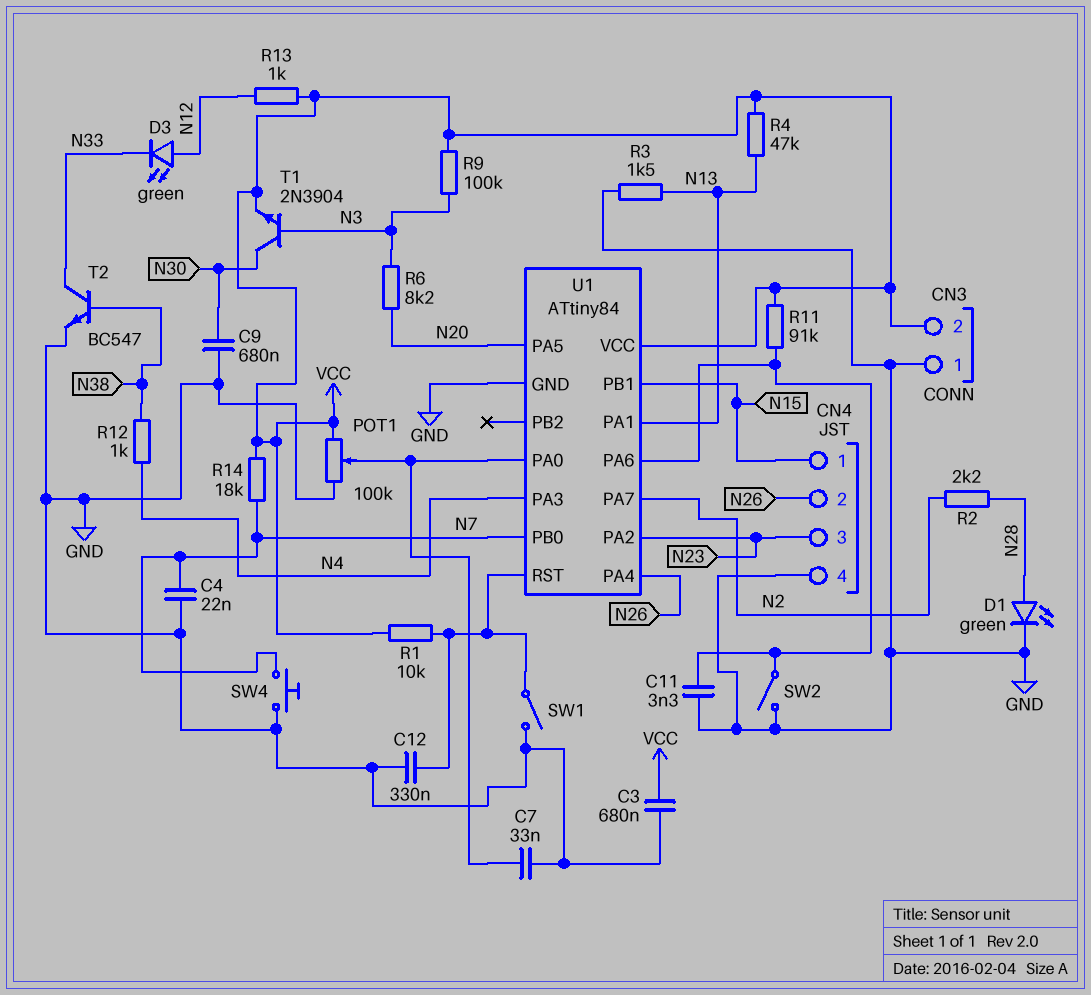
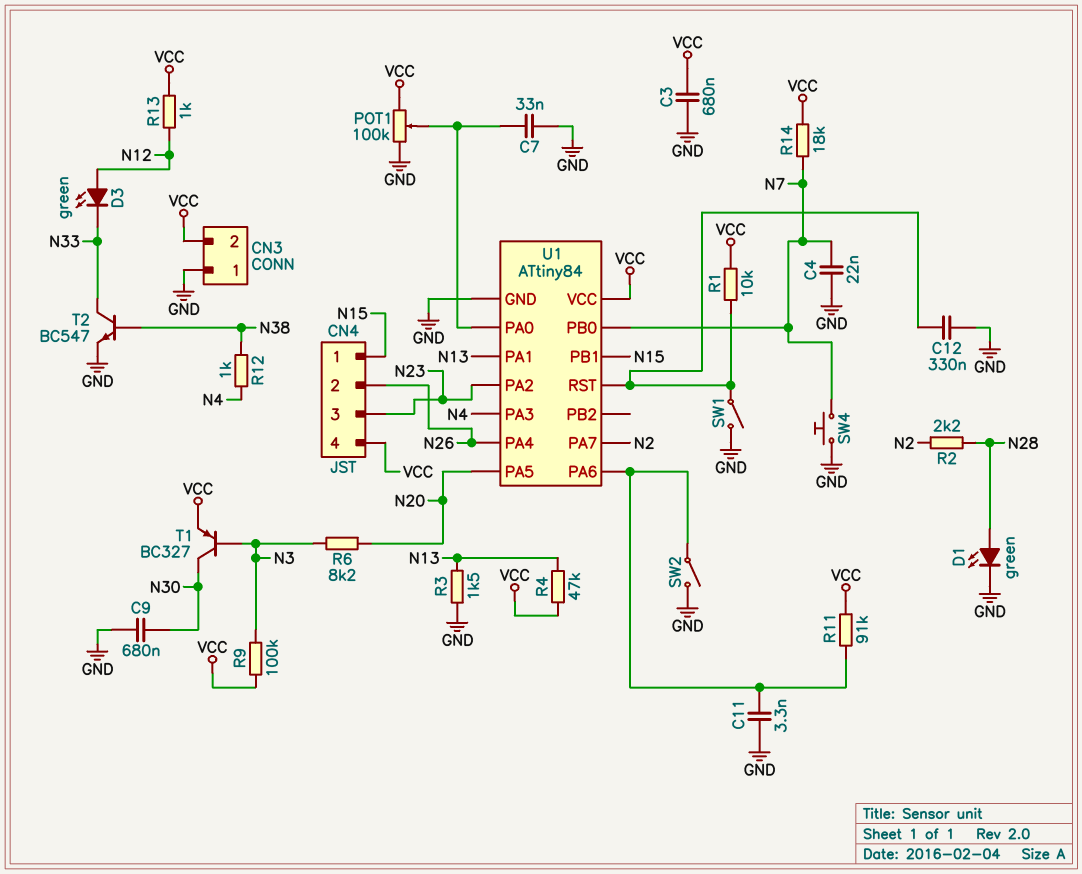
CN4 pin 4: GND -> VCC
T1: NPN 2N3904 (B N3, C N30, E VCC) -> PNP BC327 (B N3, C N30, E VCC)

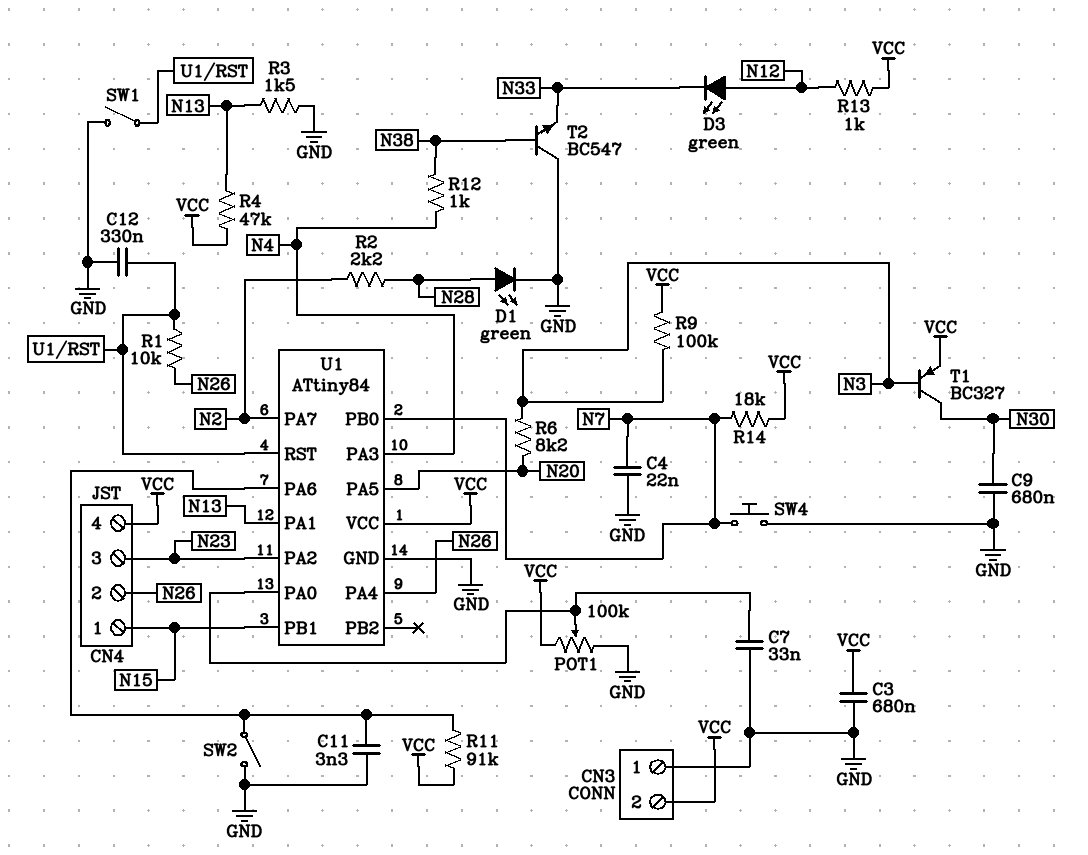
R1: 10k (U1/RST, VCC) -> 10k (N26, U1/RST)
T2: NPN BC547 (B N38, C N33, E GND) -> NPN BC547 (B N38, C GND, E N33)

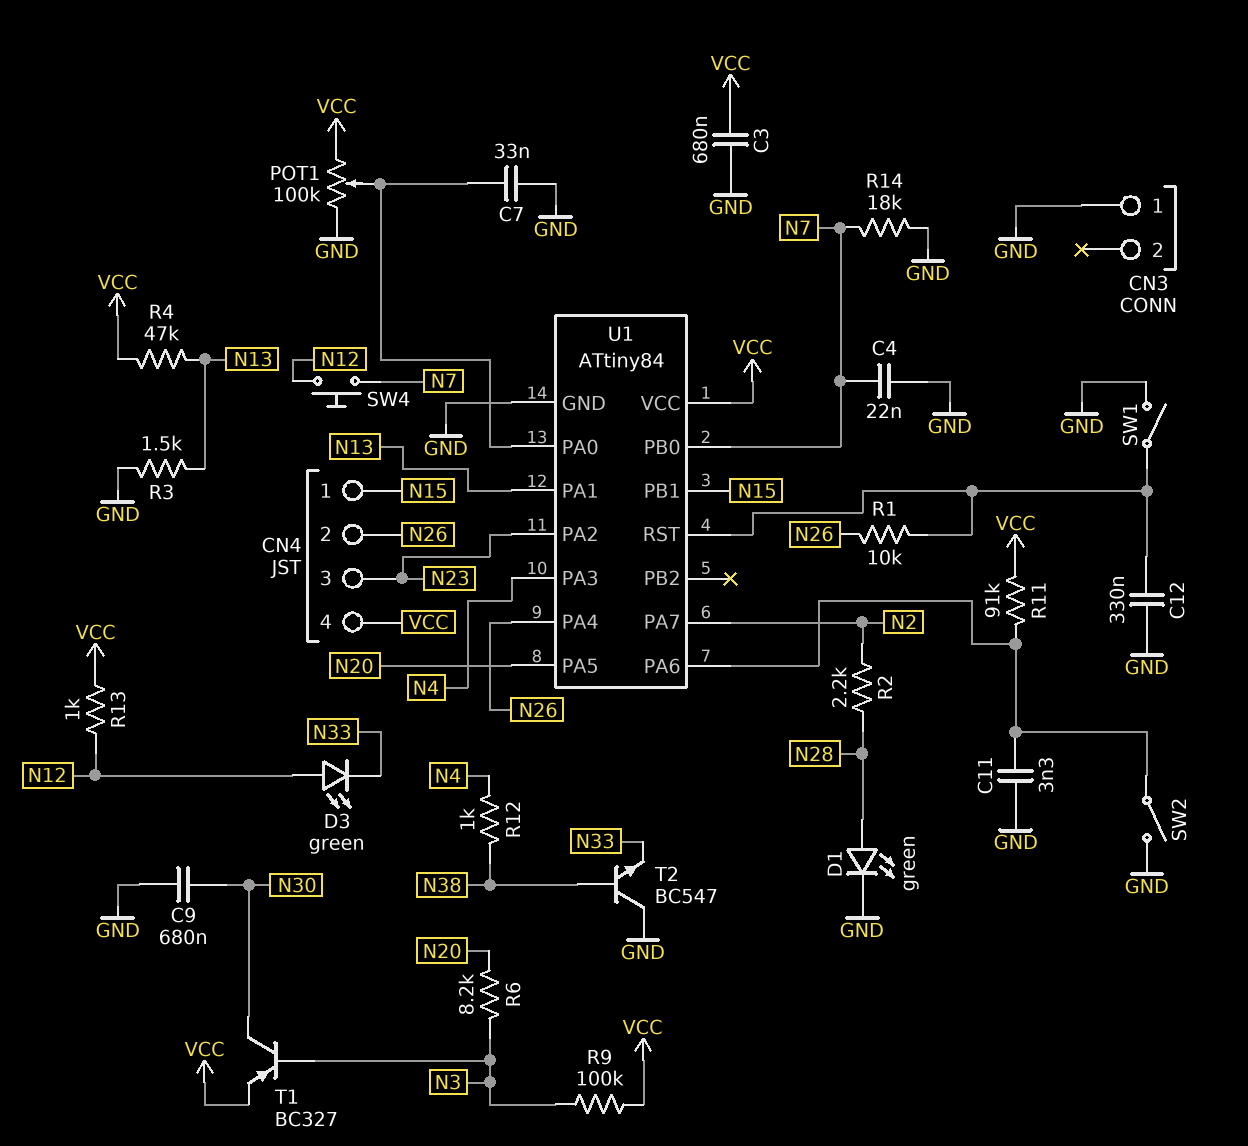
CN3 pin 2: VCC -> none
R14: 18k (N7, VCC) -> 18k (GND, N7)
SW4: button (GND, N7) -> button (N7, N12)

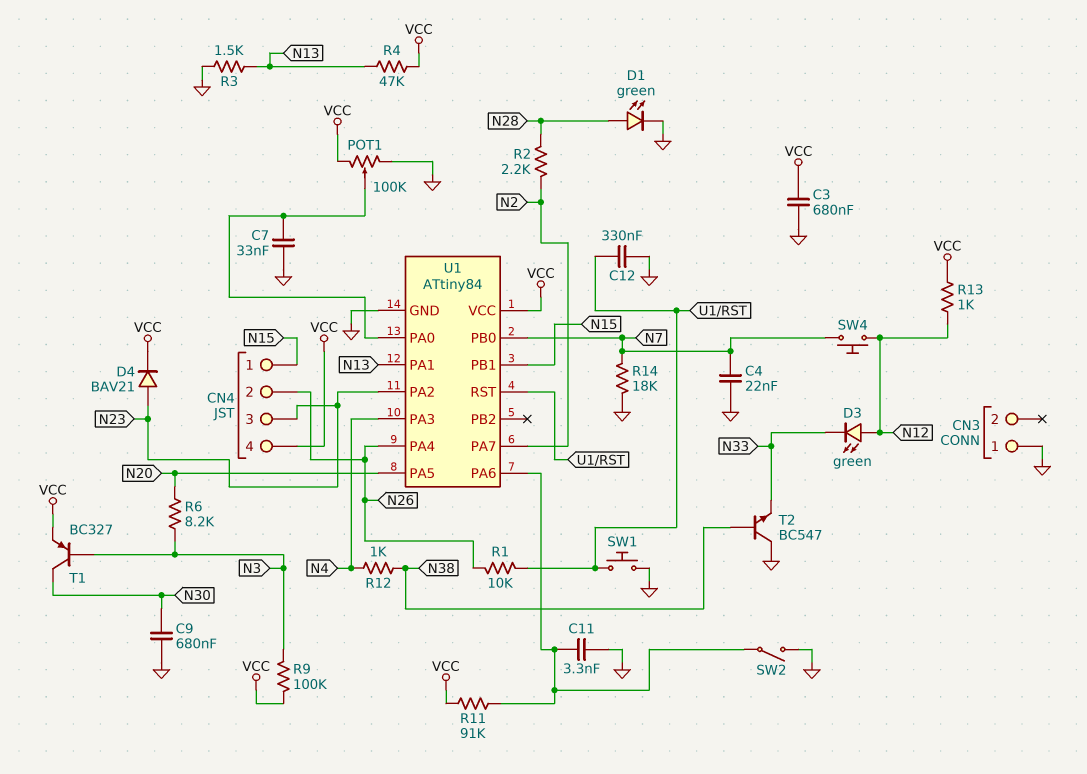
D4: none -> diode BAV21 (A N23, K VCC)
SW1: switch (GND, U1/RST) -> button (GND, U1/RST)

